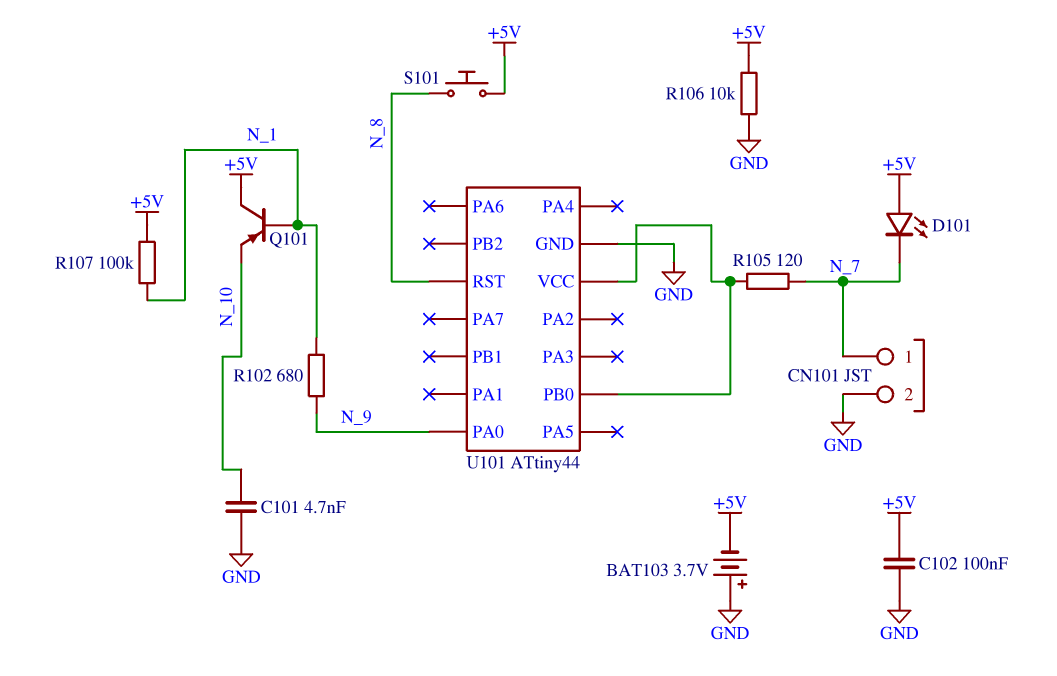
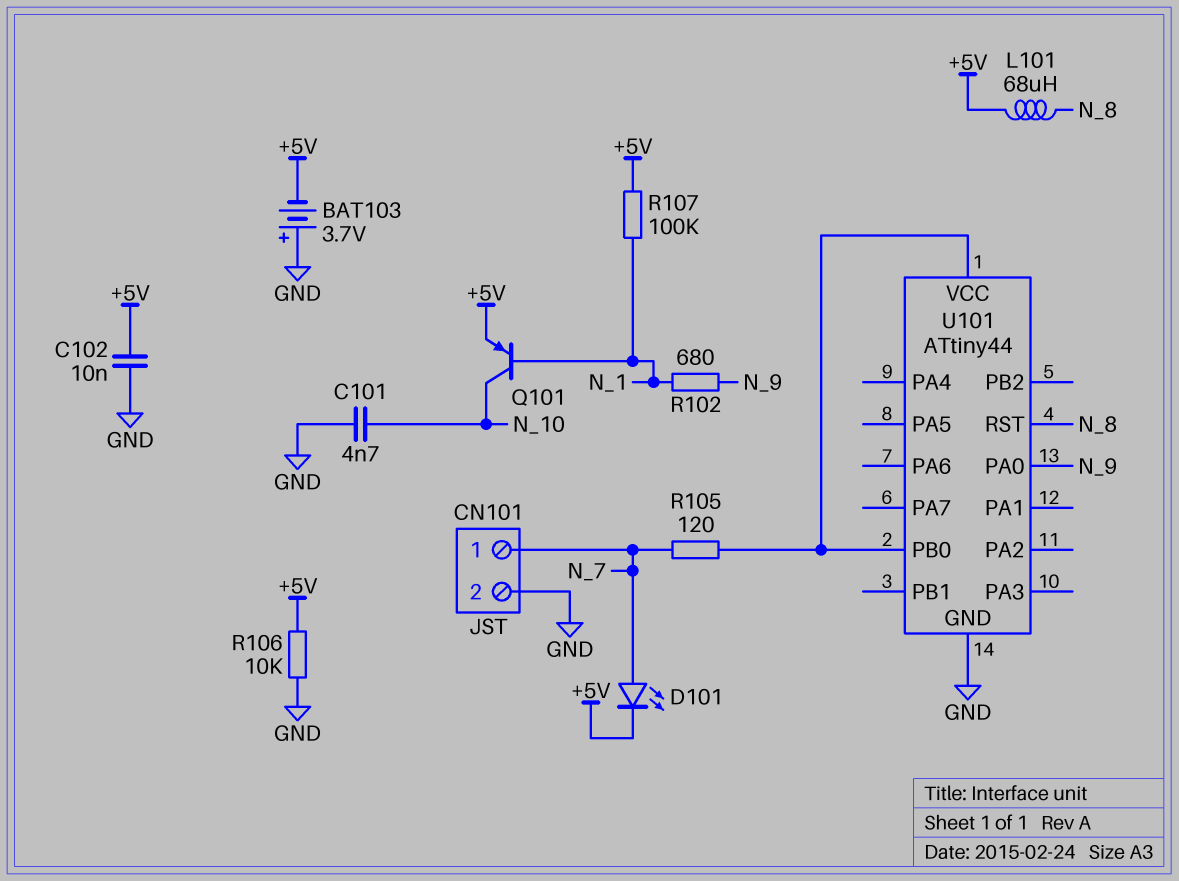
C102: 100nF (+5V, GND) -> 10nF (+5V, GND)
D101: LED (A +5V, K N_7) -> LED (A N_7, K +5V)
L101: none -> 68uH (+5V, N_8)
Q101: PNP (B N_1, C +5V, E N_10) -> PNP (B N_1, C N_10, E +5V)
S101: button (+5V, N_8) -> none

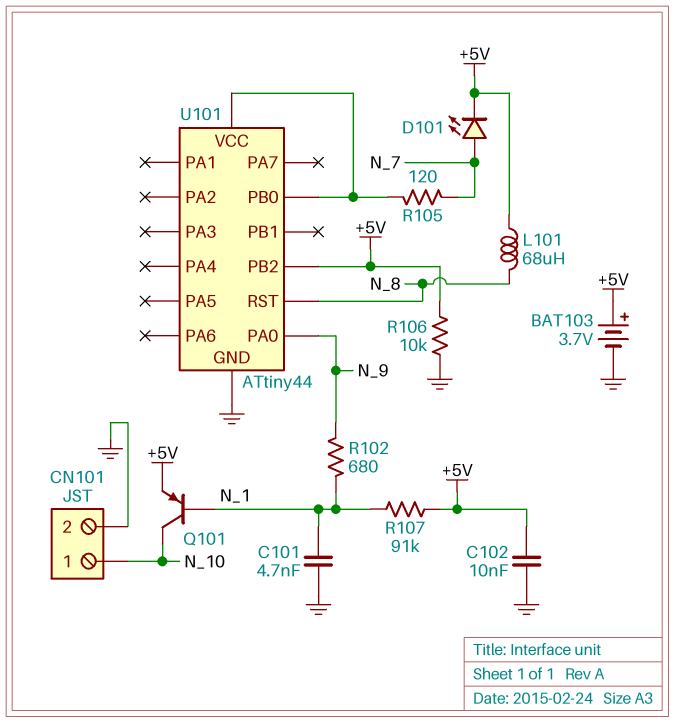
BAT103: 3.7V (plus GND, minus +5V) -> 3.7V (plus +5V, minus GND)
C101: 4.7nF (GND, N_10) -> 4.7nF (GND, N_1)
CN101 pin 1: N_7 -> N_10
R107: 100k (+5V, N_1) -> 91k (+5V, N_1)
U101 pin PB2: none -> +5V

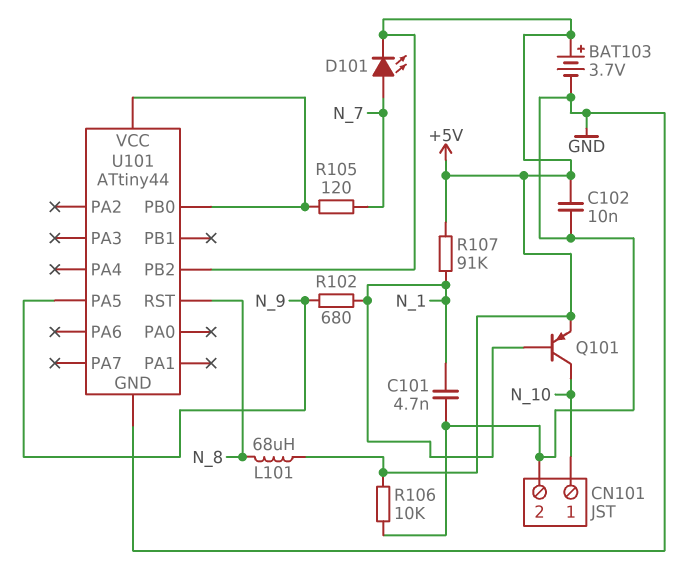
U101 pin PA0: N_9 -> none
U101 pin PA5: none -> N_9

